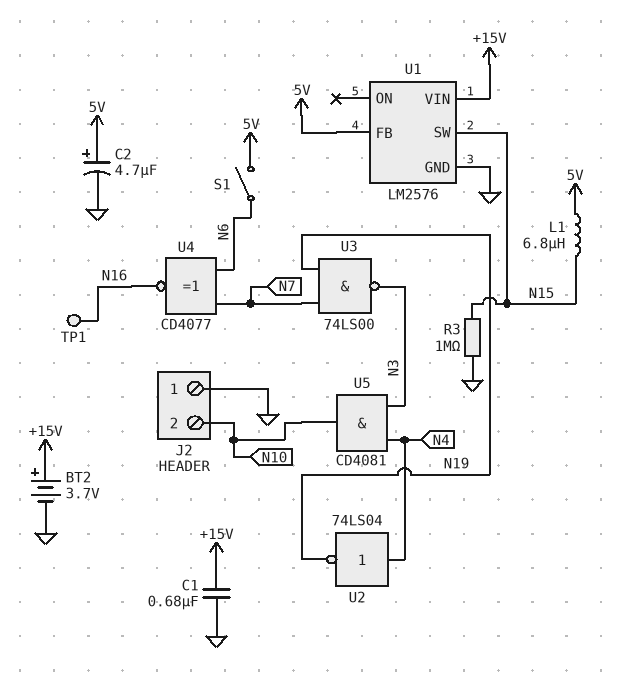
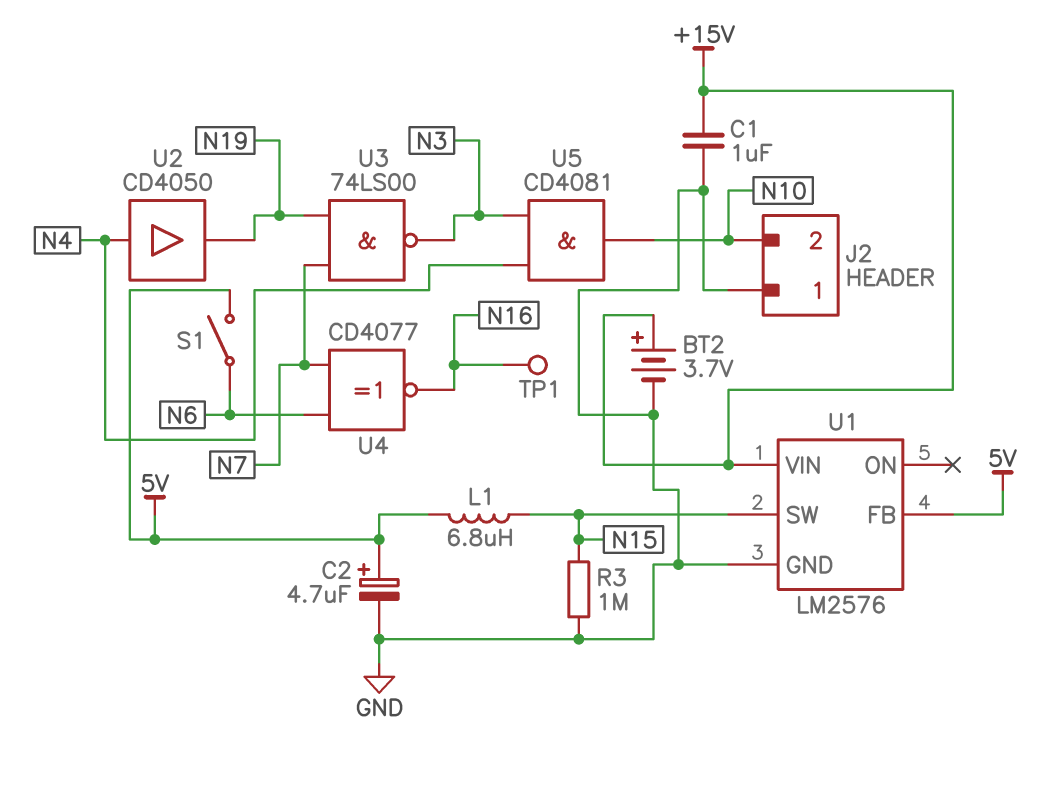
C1: 680nF (+15V, GND) -> 1uF (+15V, GND)
U2: NOT 74LS04 (in N4, out N19) -> buffer CD4050 (in N4, out N19)

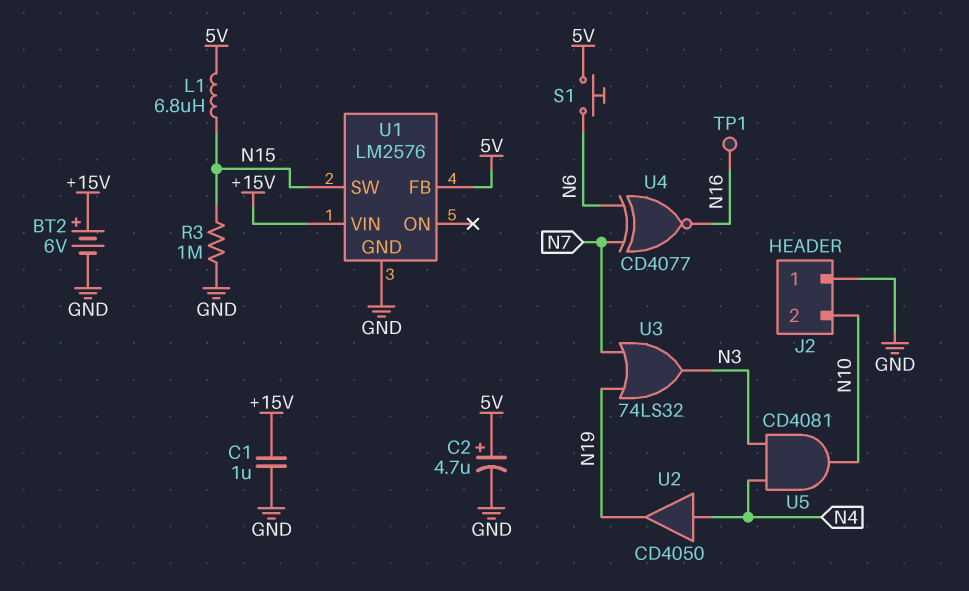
BT2: 3.7V (plus +15V, minus GND) -> 6V (plus +15V, minus GND)
S1: switch (5V, N6) -> button (5V, N6)
U3: NAND 74LS00 (in N7, in N19, out N3) -> OR 74LS32 (in N7, in N19, out N3)

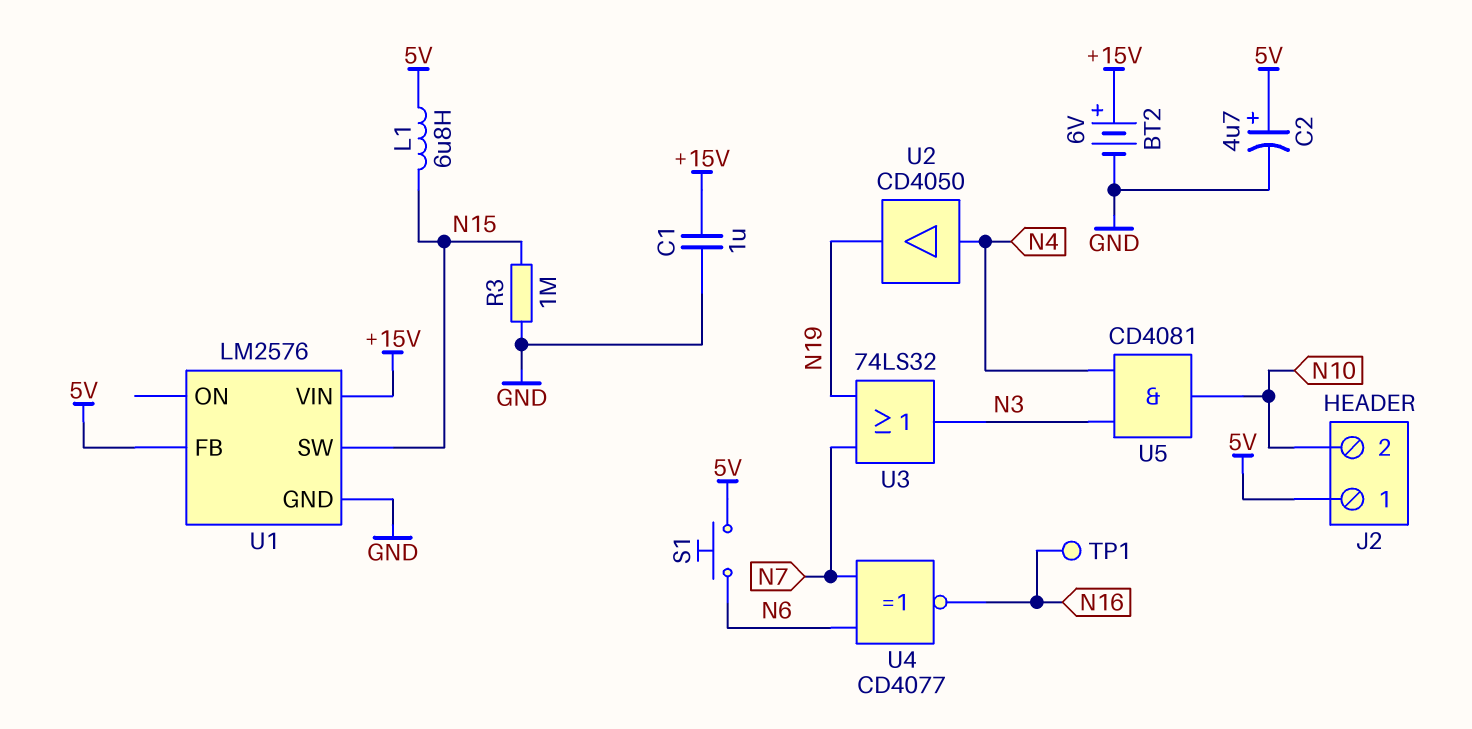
J2 pin 1: GND -> 5V

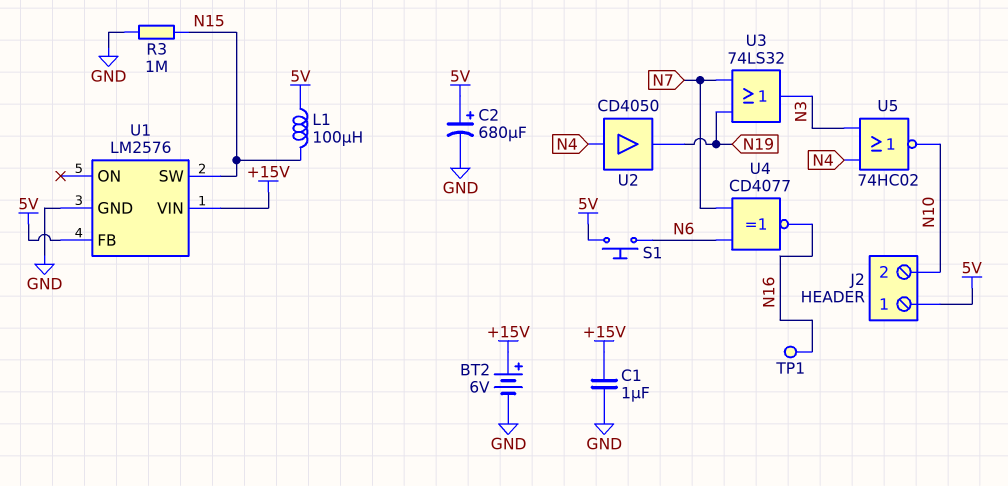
C2: 4.7uF (plus 5V, minus GND) -> 680uF (plus 5V, minus GND)
L1: 6.8uH (5V, N15) -> 100uH (5V, N15)
U5: AND CD4081 (in N3, in N4, out N10) -> NOR 74HC02 (in N3, in N4, out N10)

